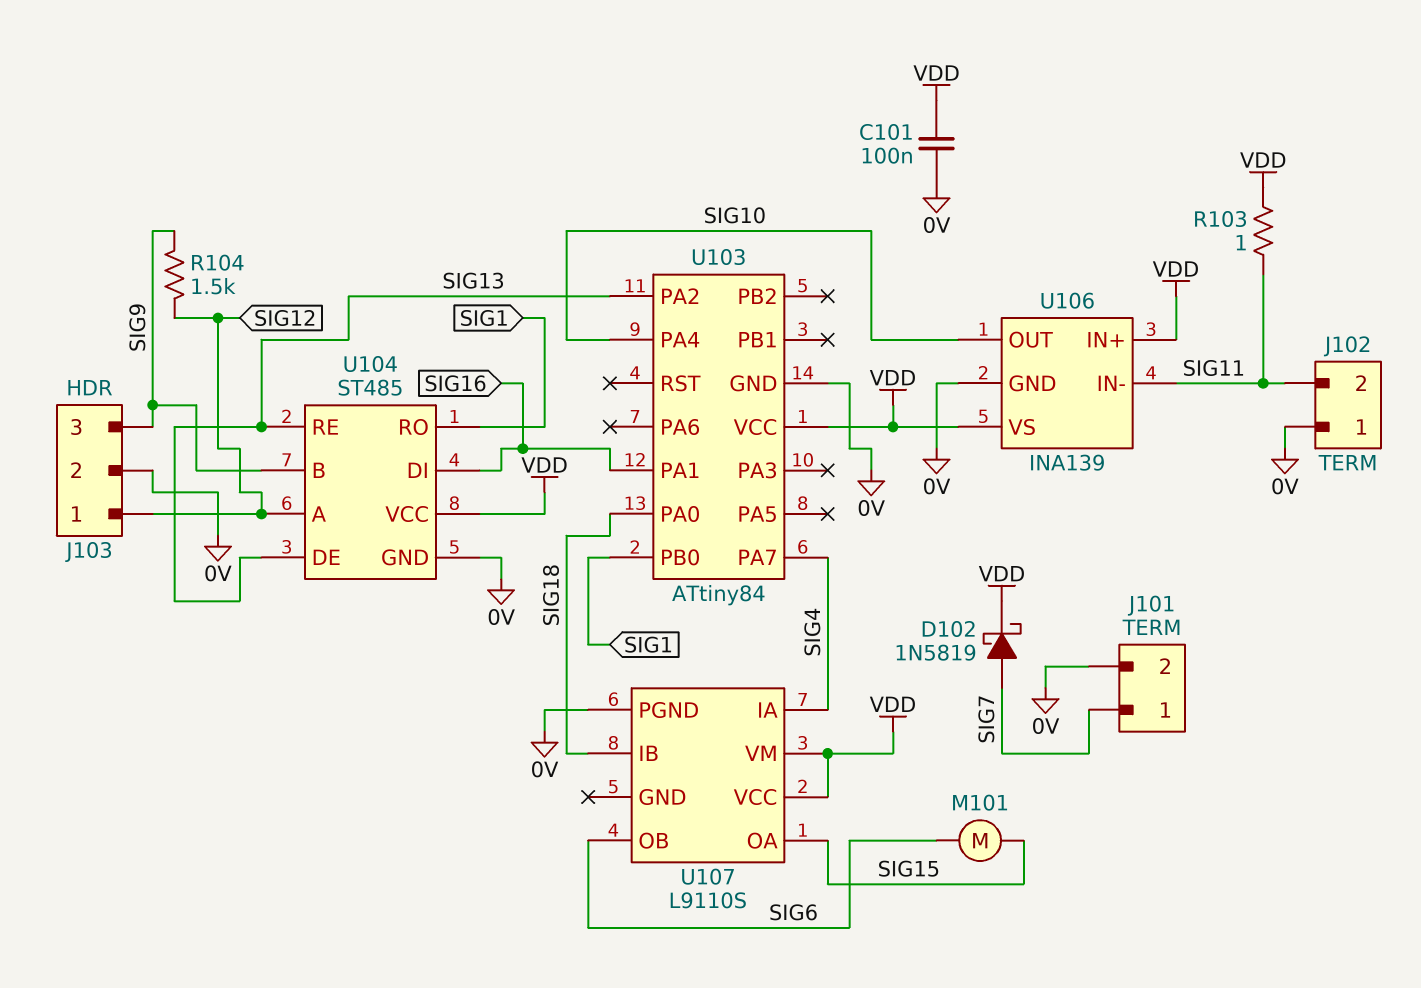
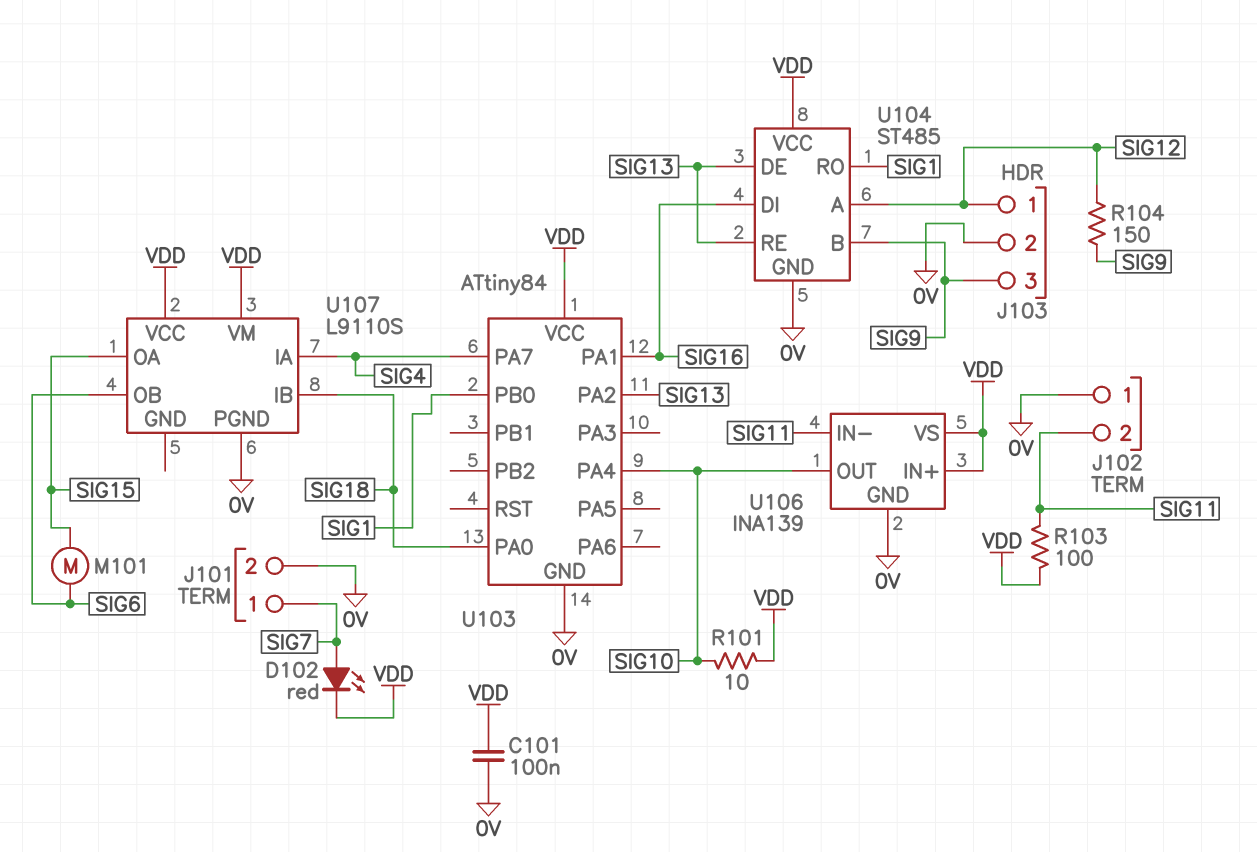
D102: schottky 1N5819 (A SIG7, K VDD) -> LED red (A SIG7, K VDD)
R101: none -> 10 (SIG10, VDD)
R103: 1 (SIG11, VDD) -> 100 (SIG11, VDD)
R104: 1.5k (SIG9, SIG12) -> 150 (SIG9, SIG12)

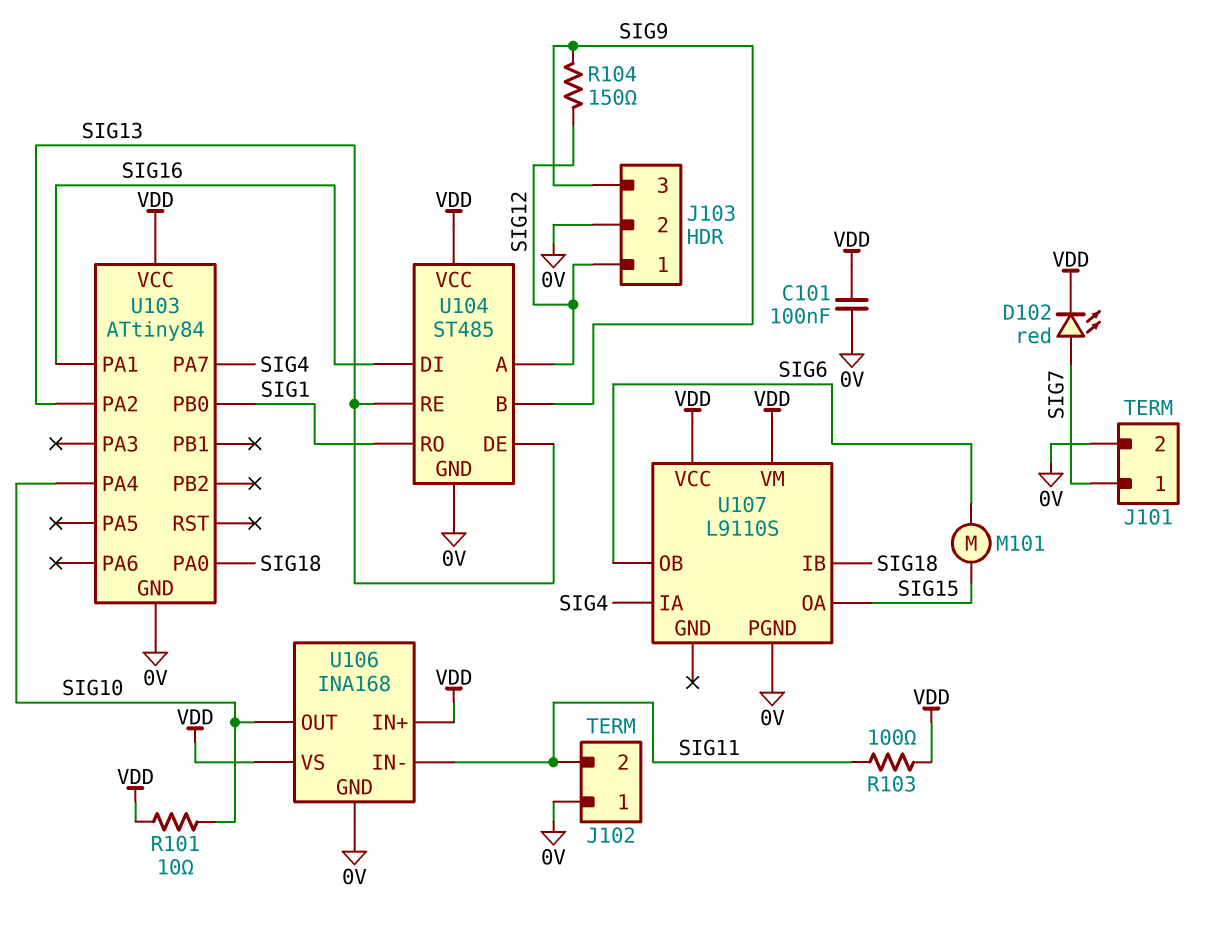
U106: INA139 -> INA168

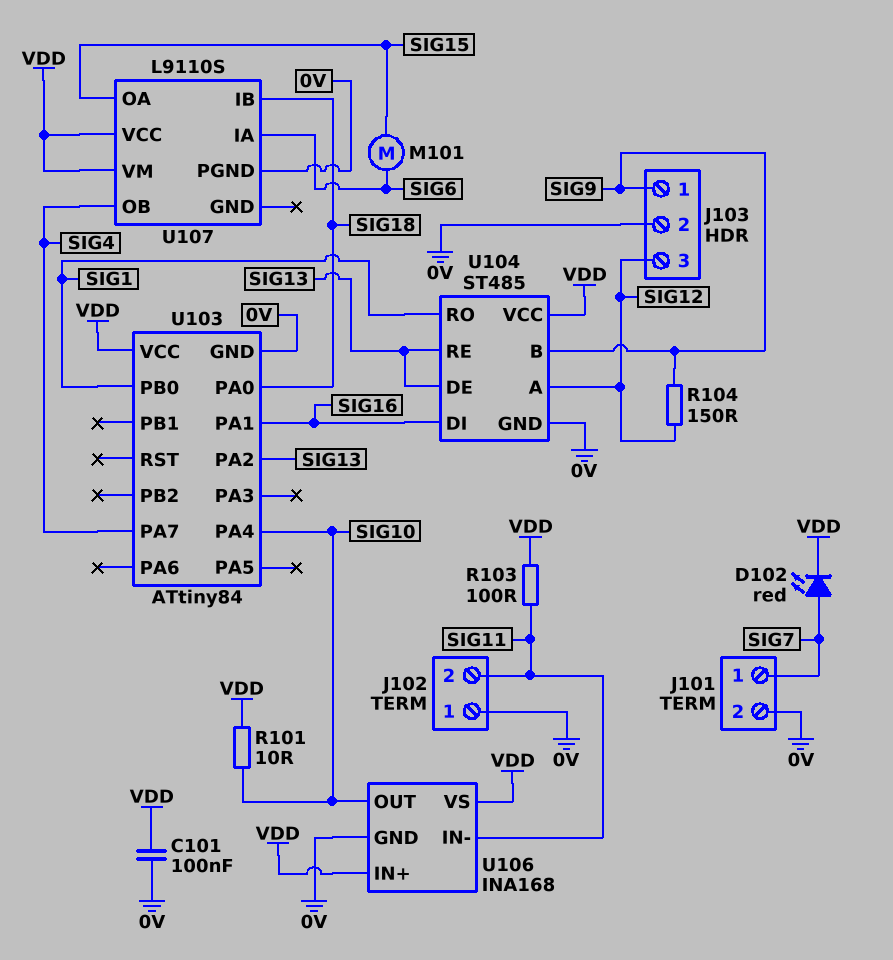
J103 pin 1: SIG12 -> SIG9
J103 pin 3: SIG9 -> SIG12
U107 pin IA: SIG4 -> SIG6
U107 pin OB: SIG6 -> SIG4

